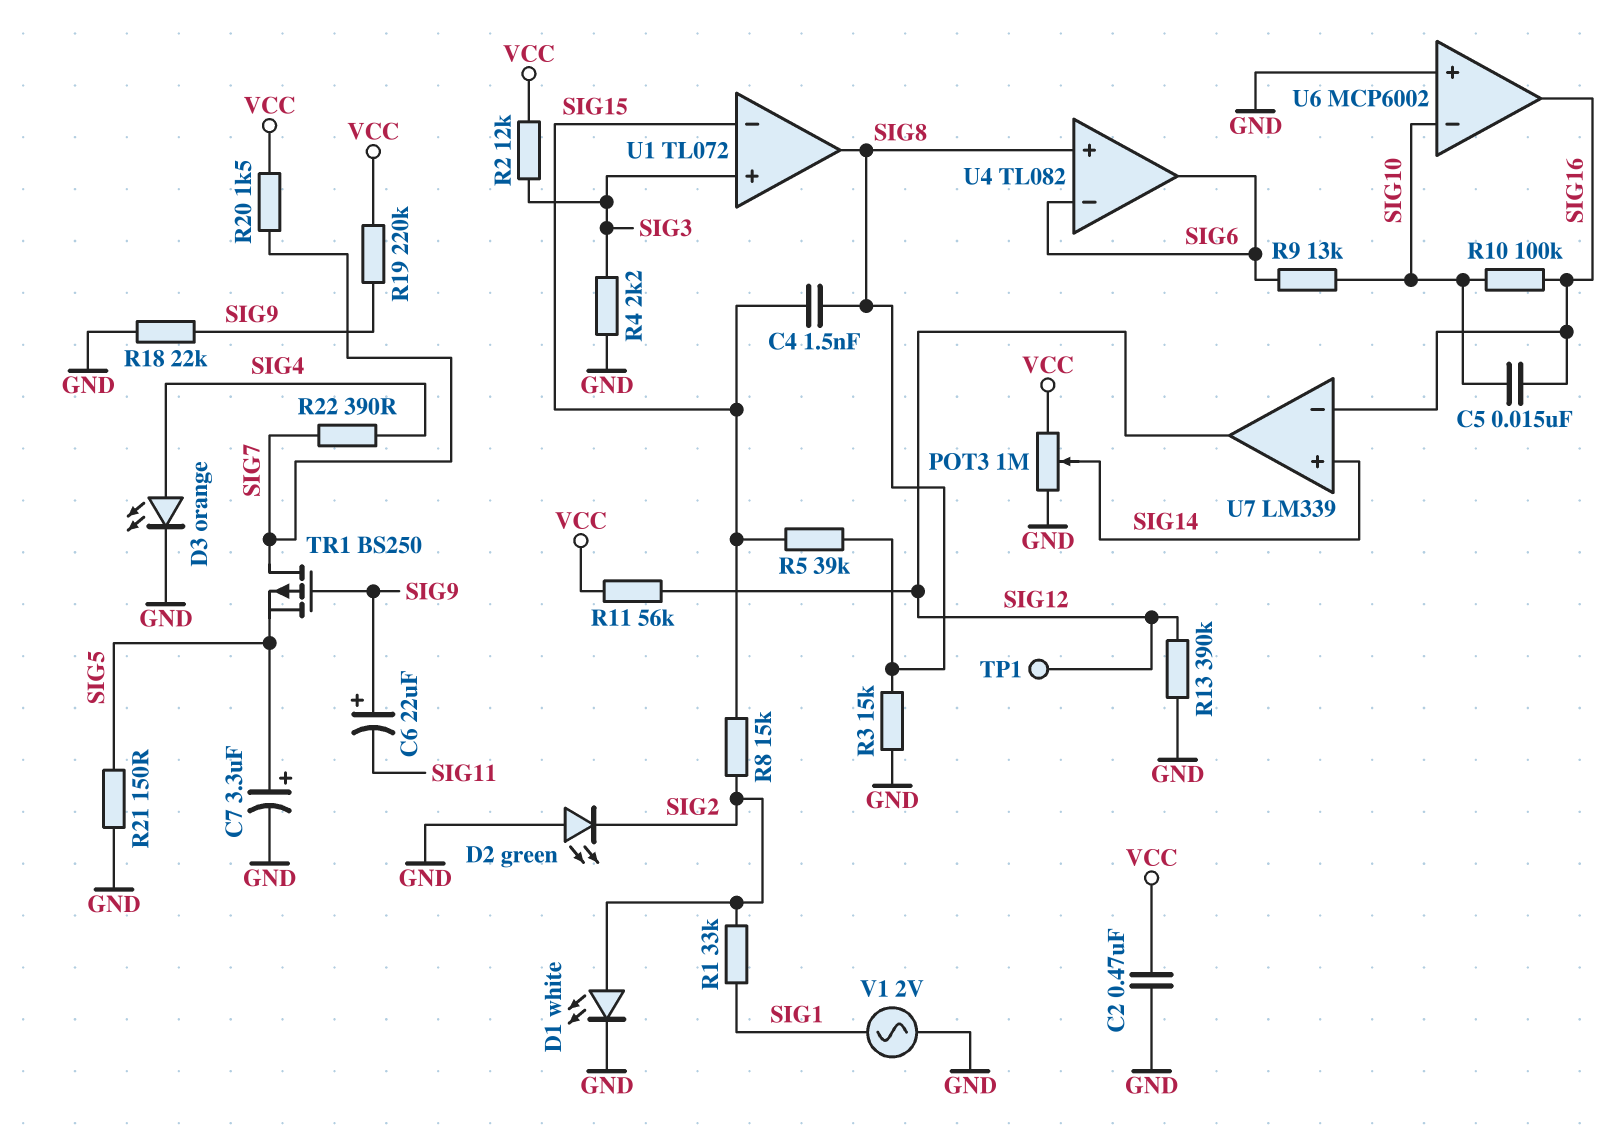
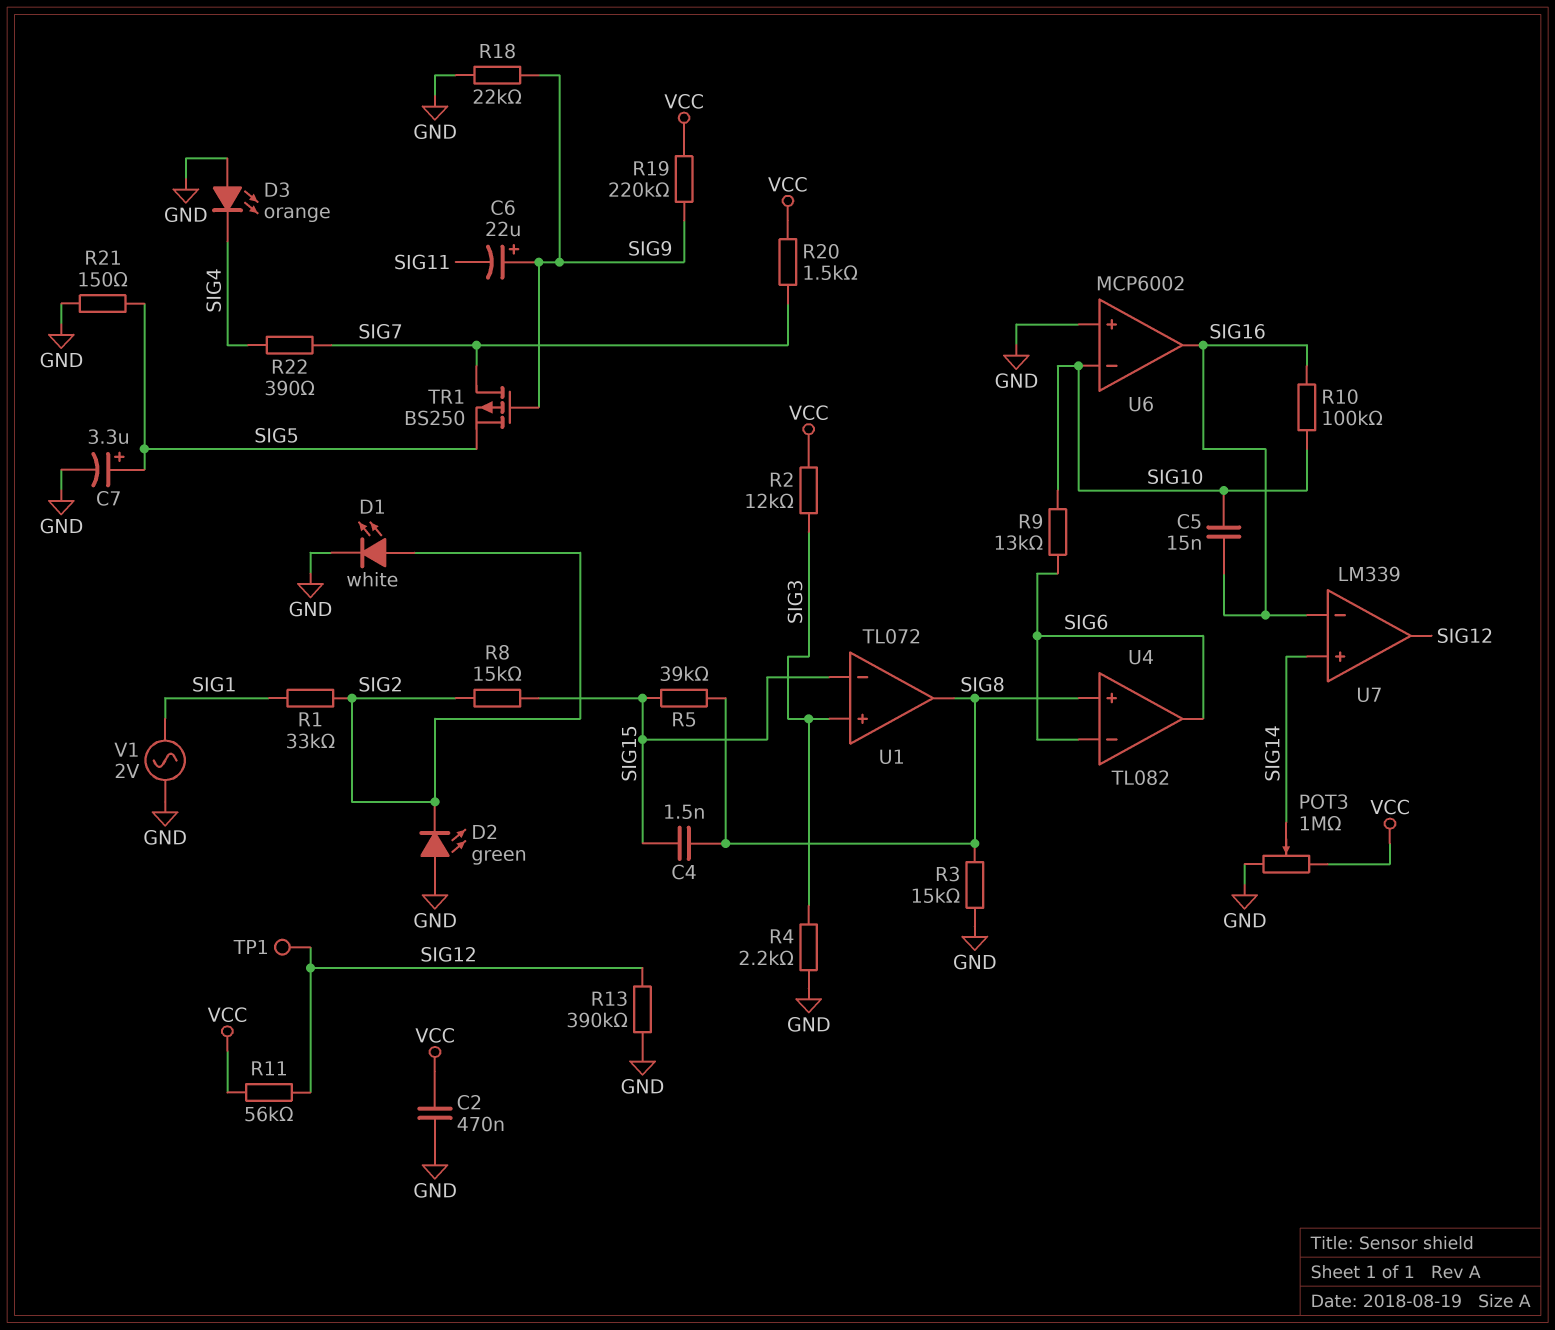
D3: LED orange (A SIG4, K GND) -> LED orange (A GND, K SIG4)

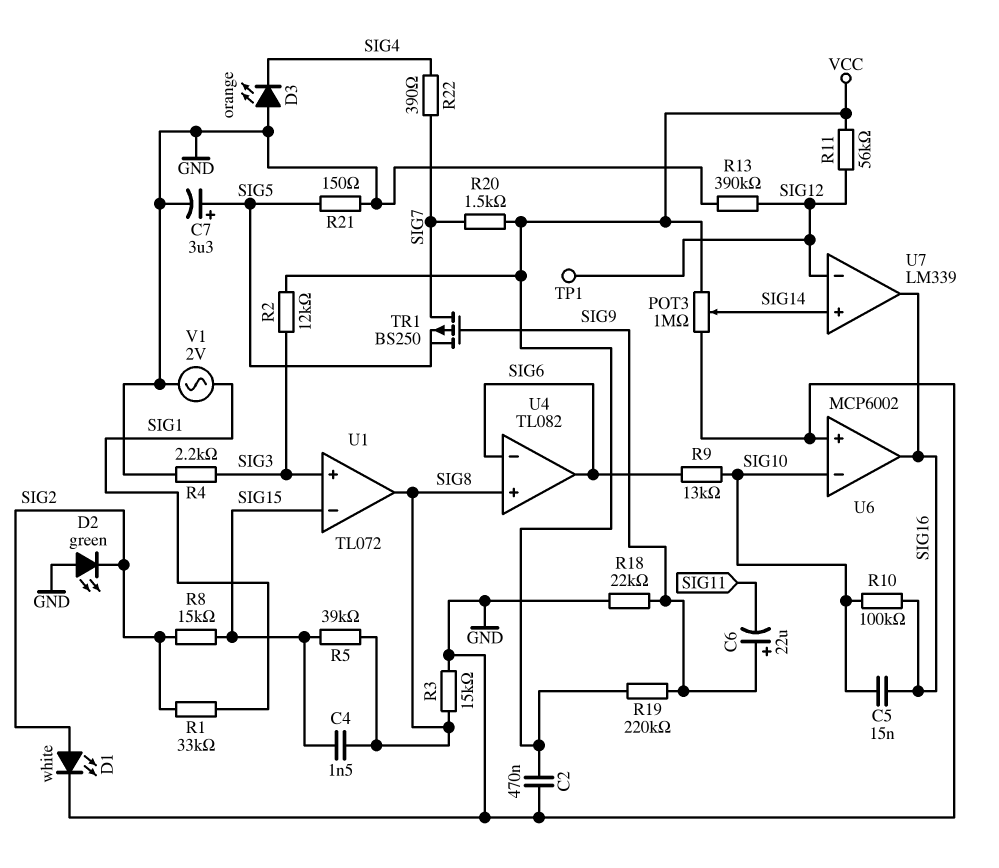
U7 pin in-: SIG16 -> SIG12
U7 pin out: SIG12 -> SIG16

